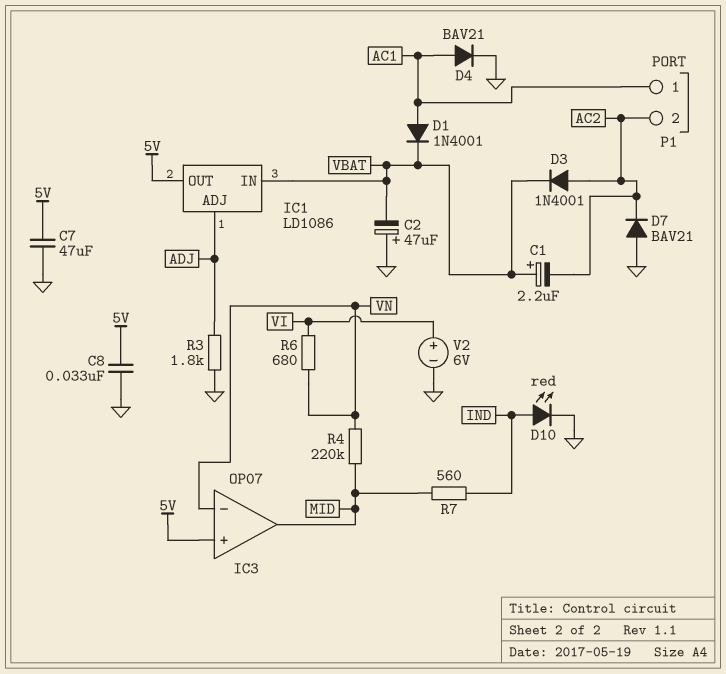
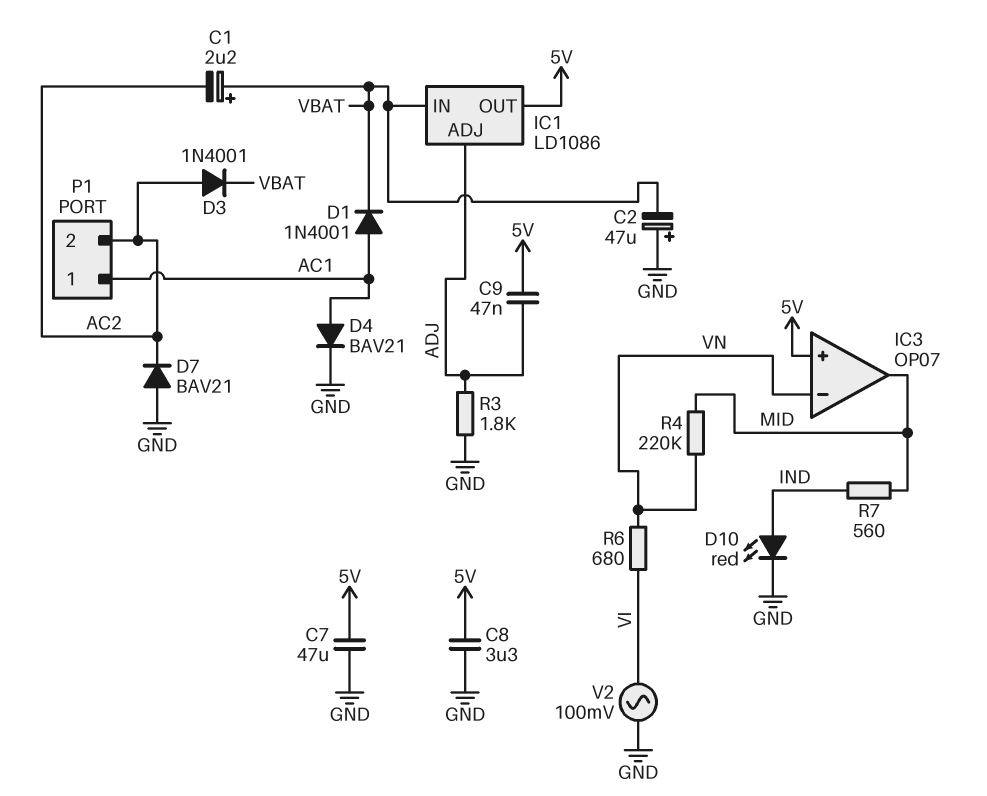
C8: 33nF (5V, GND) -> 3.3uF (5V, GND)
C9: none -> 47nF (5V, ADJ)
V2: 6V (plus VI, minus GND) -> AC 100mV (GND, VI)

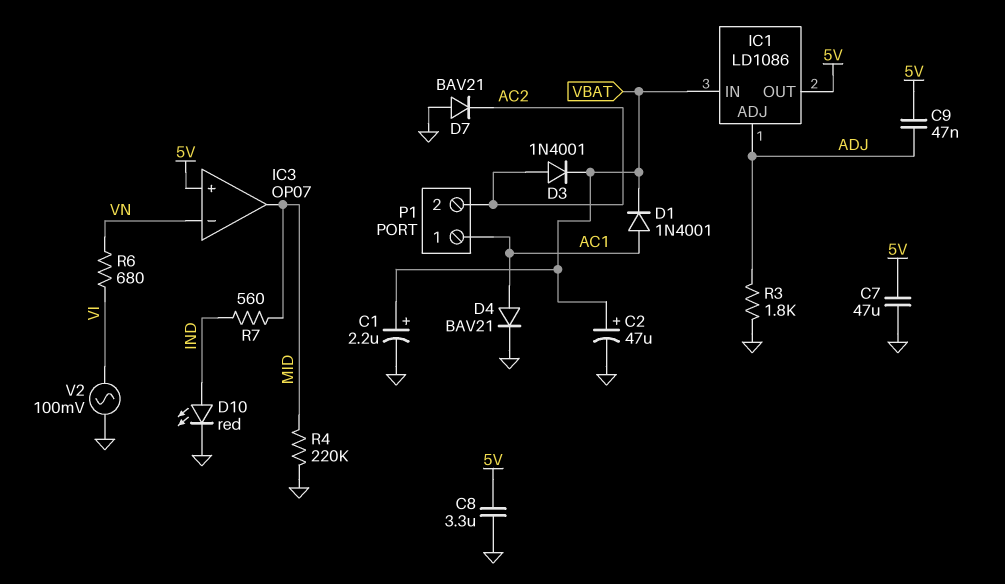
C1: 2.2uF (plus VBAT, minus AC2) -> 2.2uF (plus VBAT, minus GND)
C2: 47uF (plus GND, minus VBAT) -> 47uF (plus VBAT, minus GND)
R4: 220k (MID, VN) -> 220k (GND, MID)

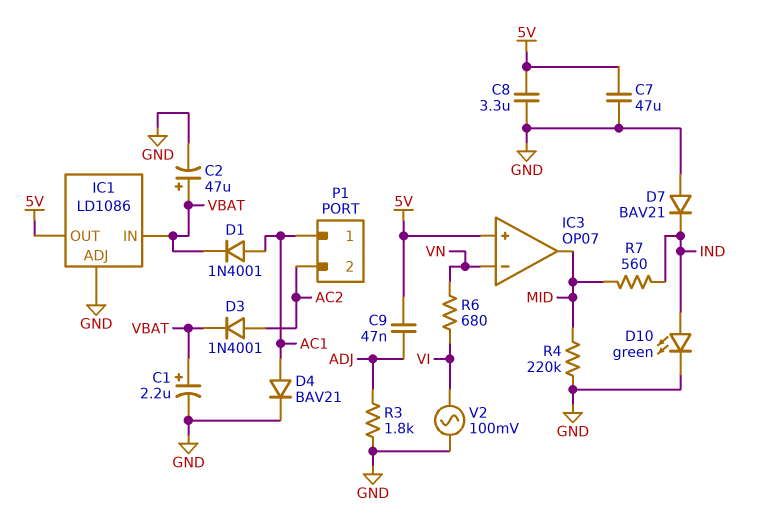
D7: diode BAV21 (A GND, K AC2) -> diode BAV21 (A GND, K IND)
D10: LED red (A IND, K GND) -> LED green (A IND, K GND)
IC1 pin ADJ: ADJ -> GND

